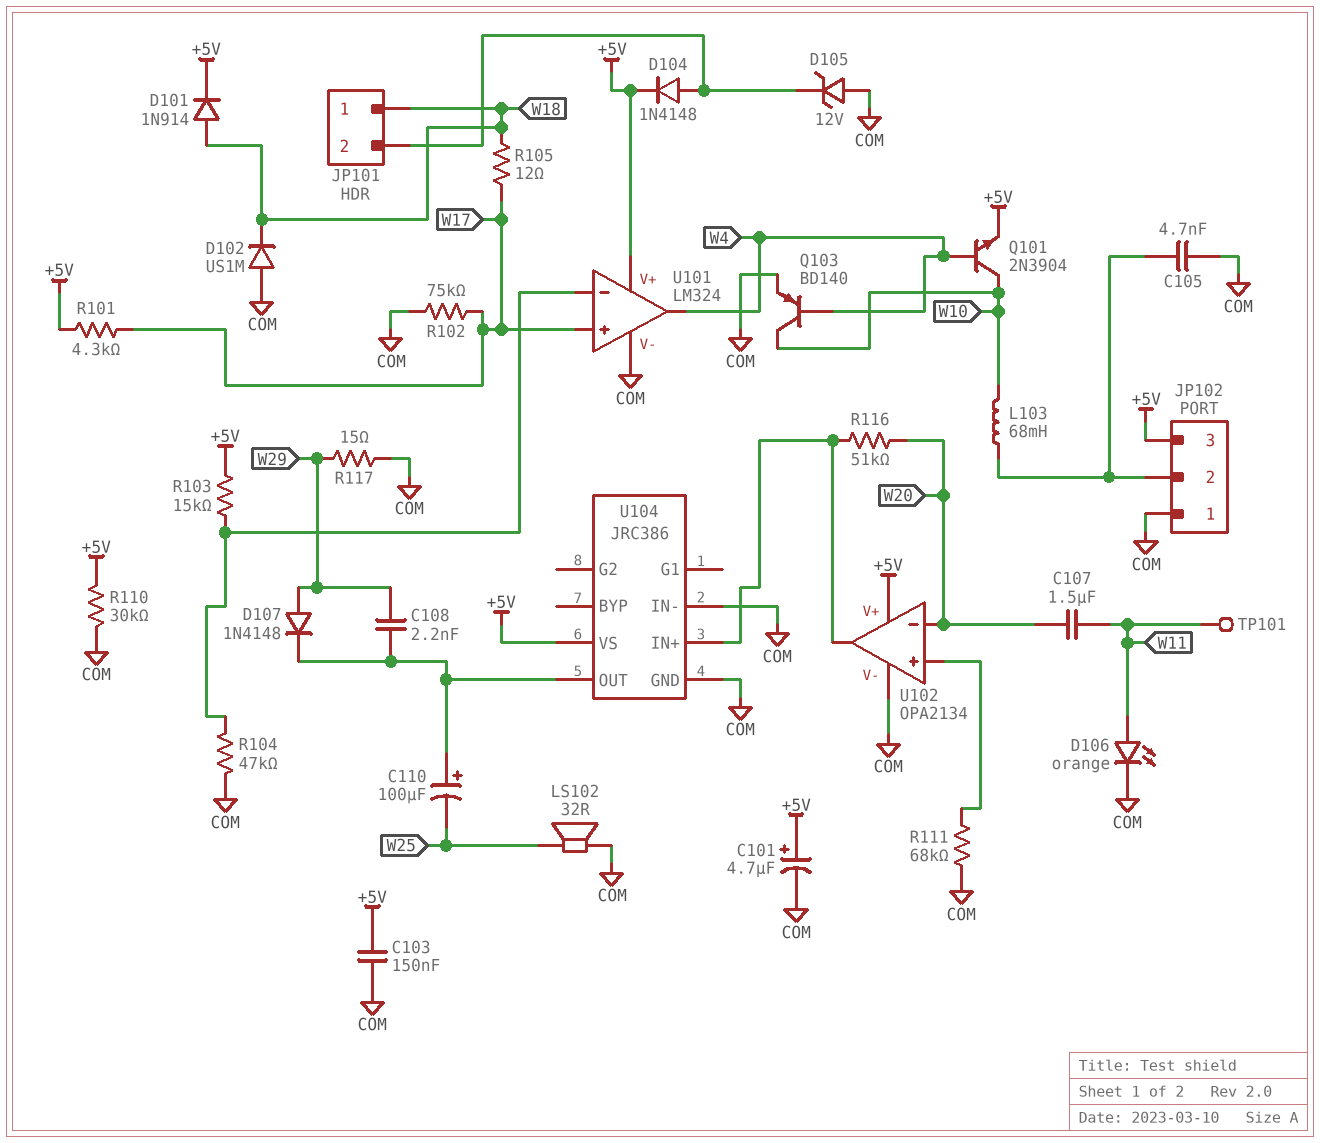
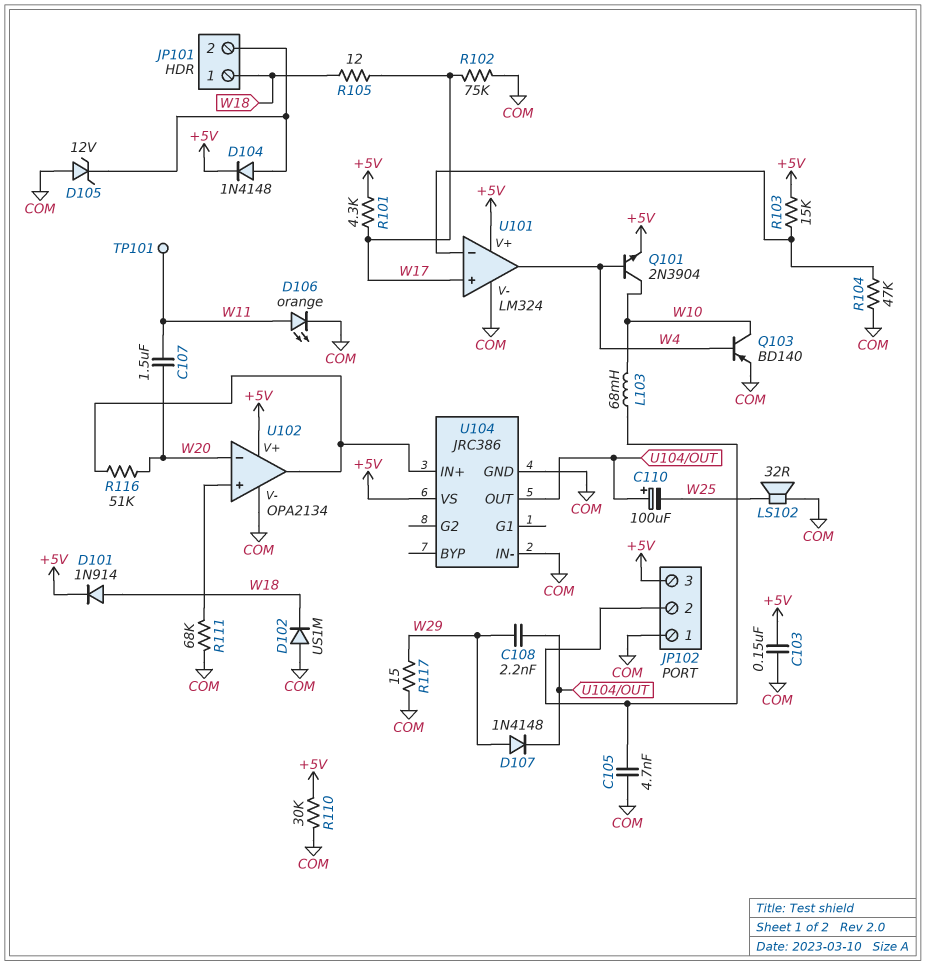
C101: 4.7uF (plus +5V, minus COM) -> none

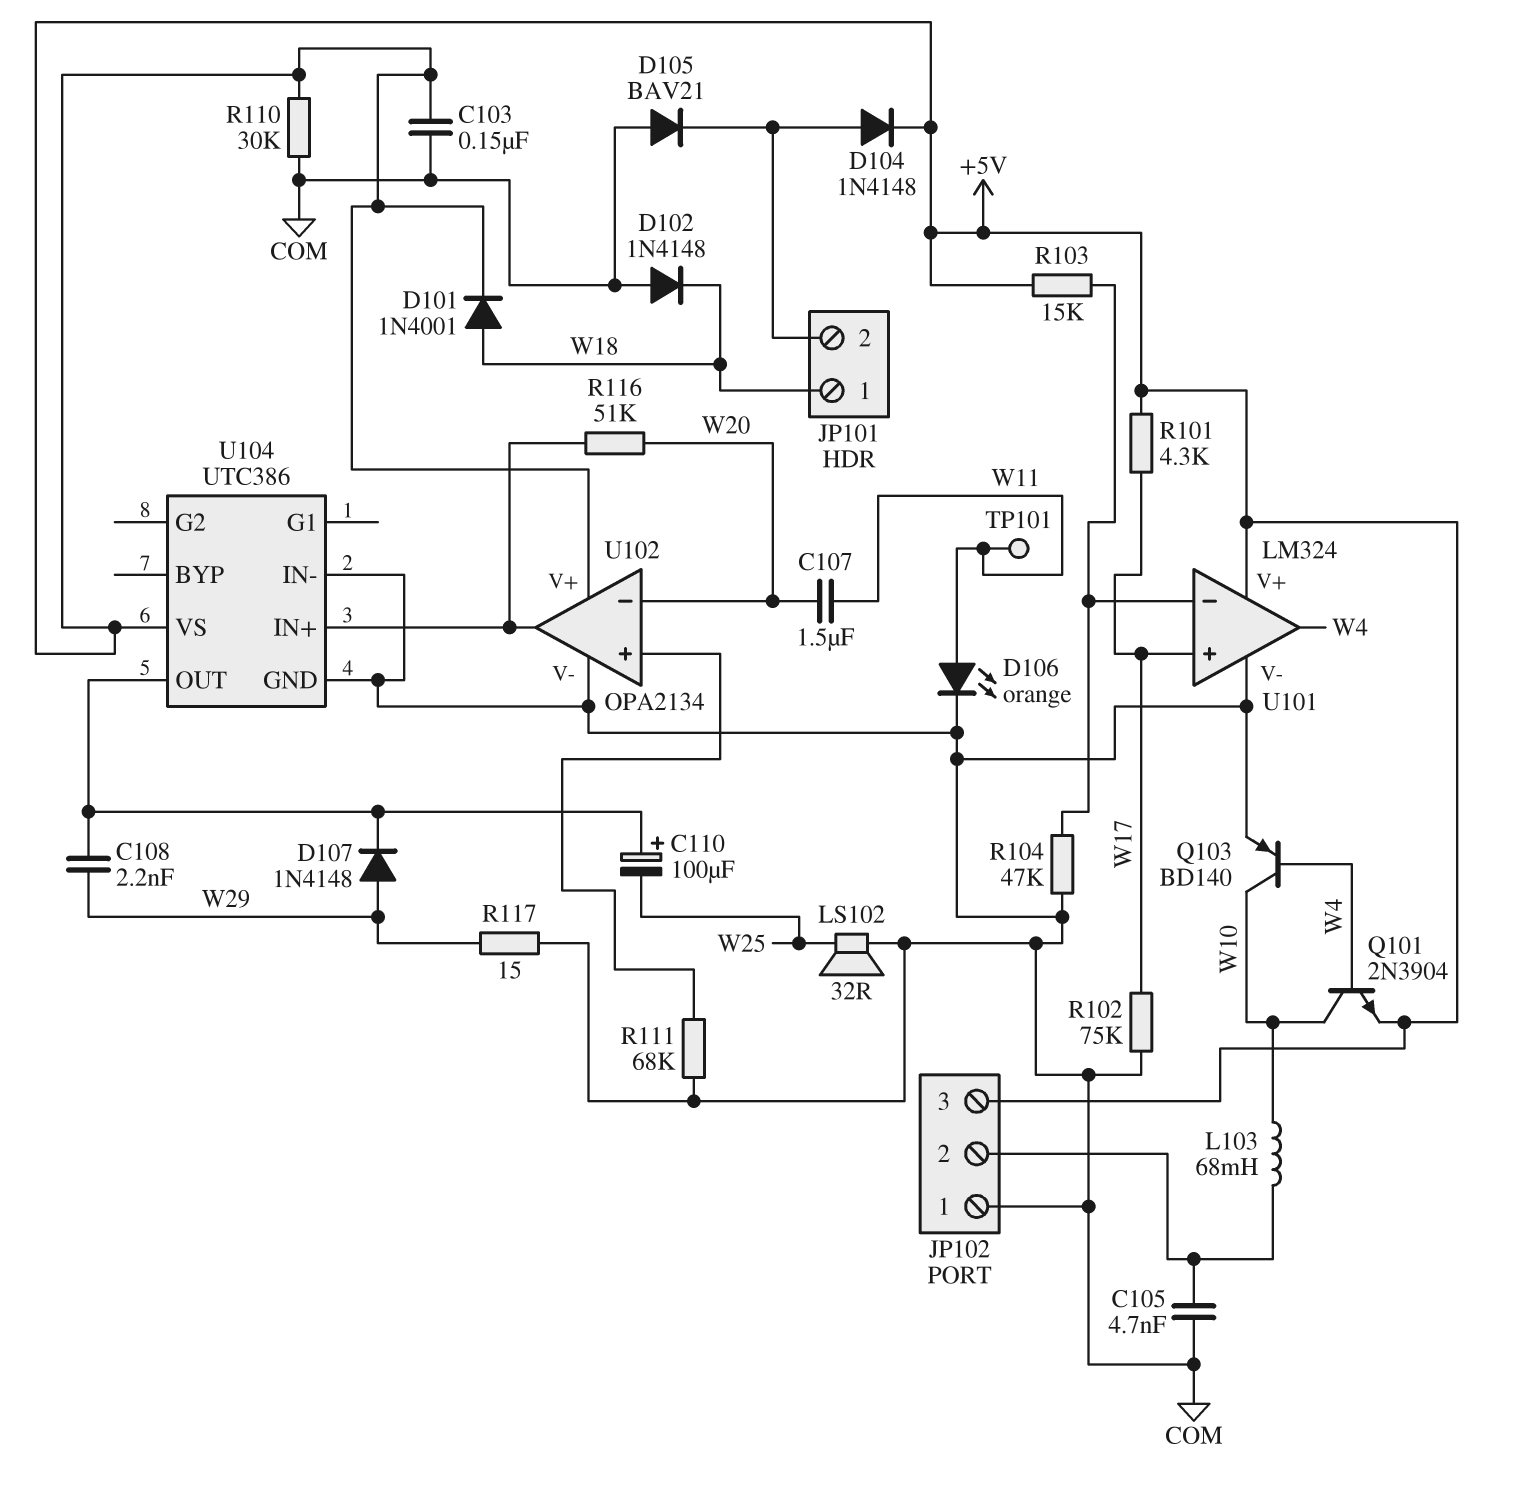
D101: diode 1N914 (A W18, K +5V) -> diode 1N4001 (A W18, K +5V)
D102: diode US1M (A COM, K W18) -> diode 1N4148 (A COM, K W18)
D105: zener 12V (A COM, K JP101/2) -> diode BAV21 (A COM, K JP101/2)
R105: 12 (W17, W18) -> none
U104: JRC386 -> UTC386

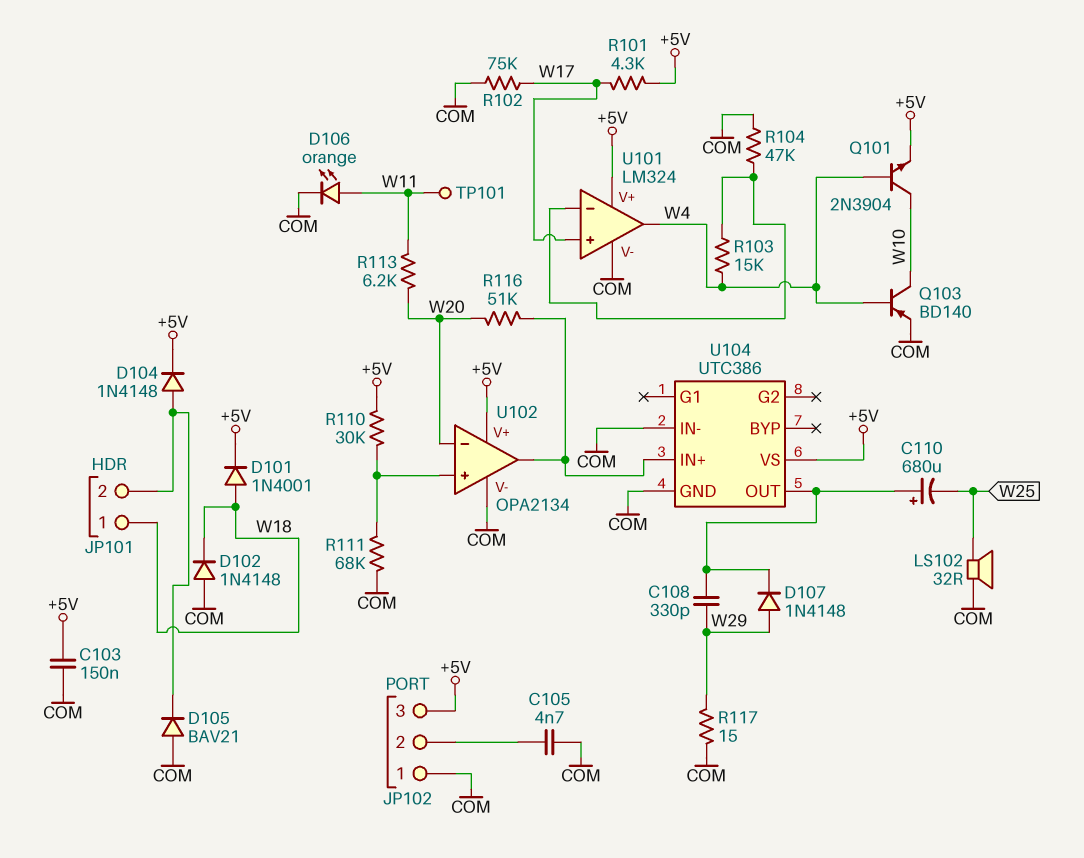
C107: 1.5uF (W11, W20) -> none
C108: 2.2nF (U104/OUT, W29) -> 330pF (U104/OUT, W29)
C110: 100uF (plus U104/OUT, minus W25) -> 680uF (plus U104/OUT, minus W25)
L103: 68mH (JP102/2, W10) -> none
R103: 15k (+5V, U101/in-) -> 15k (U101/in-, W4)
R110: 30k (+5V, COM) -> 30k (+5V, U102/in+)
R113: none -> 6.2k (W11, W20)

